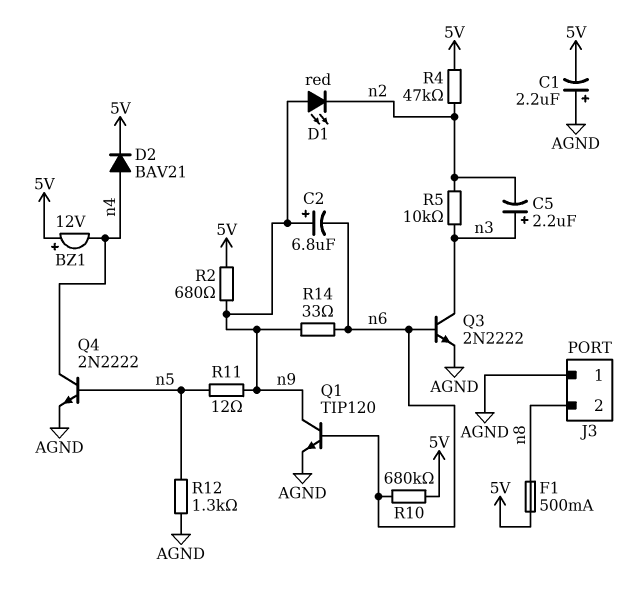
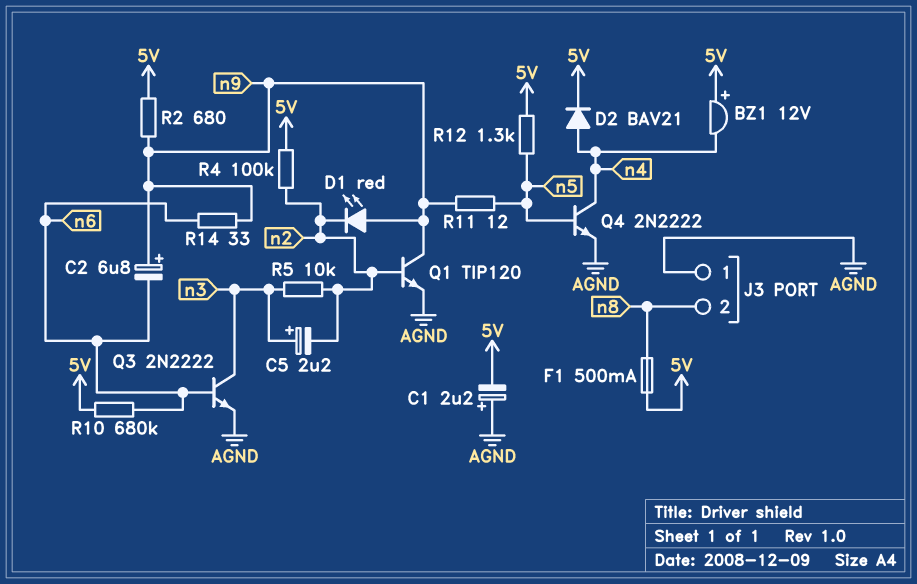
Q1: NPN TIP120 (B n6, C n9, E AGND) -> NPN TIP120 (B n2, C n9, E AGND)
R4: 47k (5V, n2) -> 100k (5V, n2)
R12: 1.3k (AGND, n5) -> 1.3k (5V, n5)

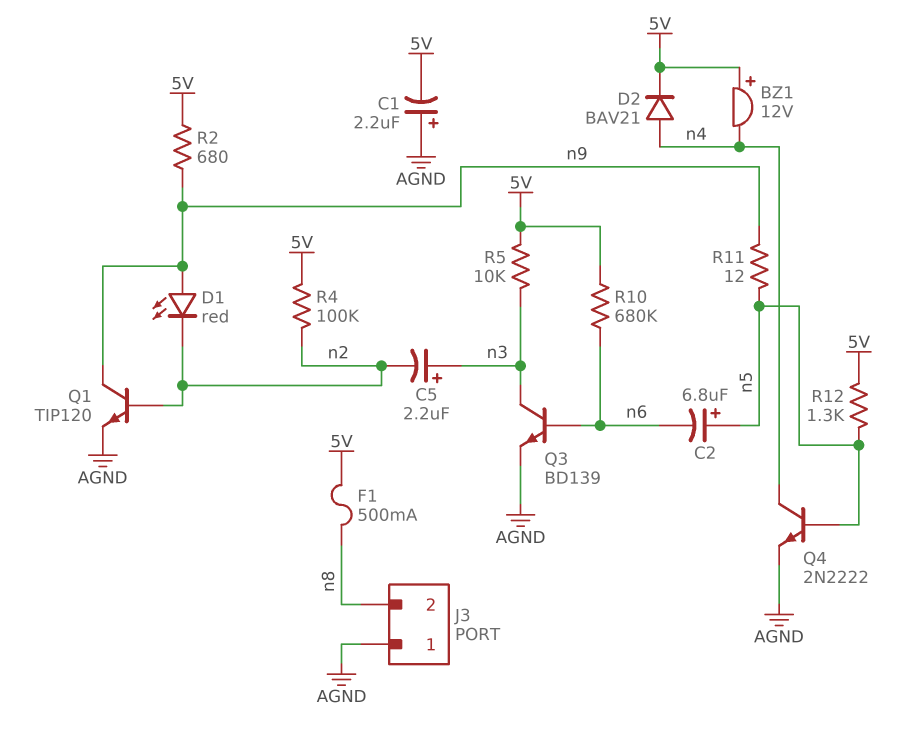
C2: 6.8uF (plus n9, minus n6) -> 6.8uF (plus n5, minus n6)
Q3: NPN 2N2222 (B n6, C n3, E AGND) -> NPN BD139 (B n6, C n3, E AGND)
R5: 10k (n2, n3) -> 10k (5V, n3)
R14: 33 (n6, n9) -> none

